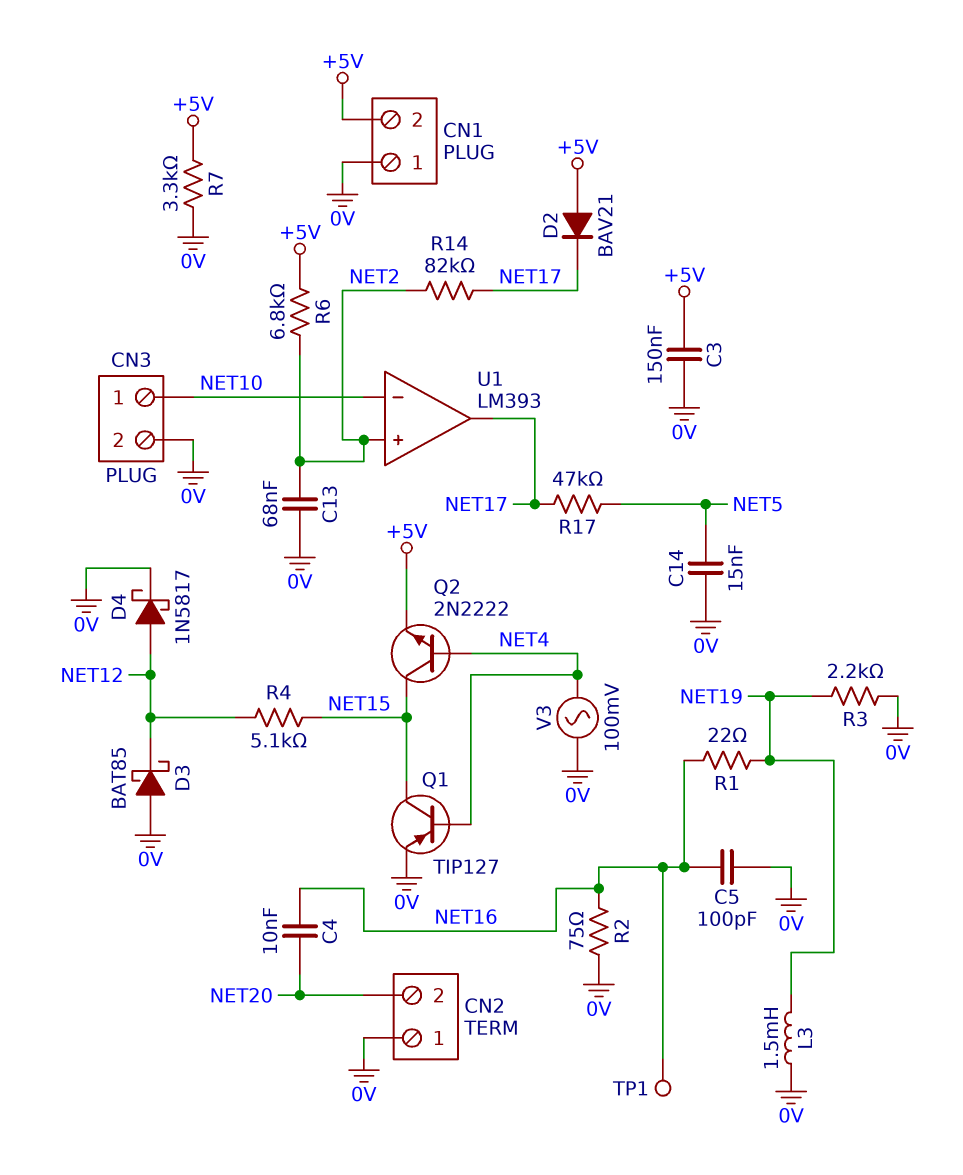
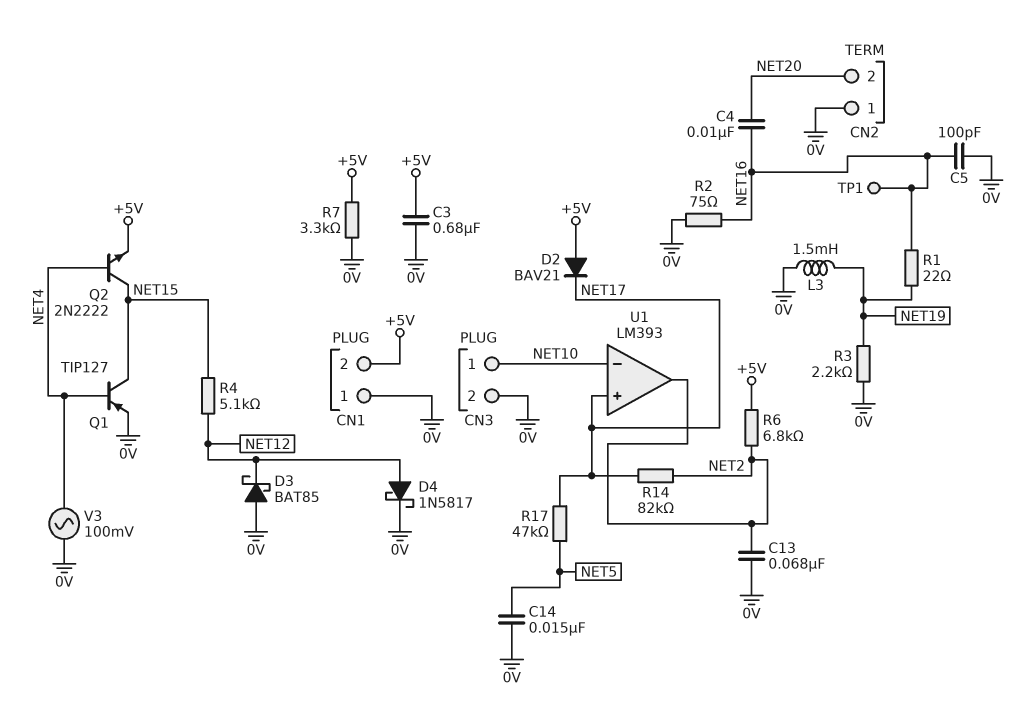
C3: 150nF (+5V, 0V) -> 680nF (+5V, 0V)
U1 pin in+: NET2 -> NET17
U1 pin out: NET17 -> NET2

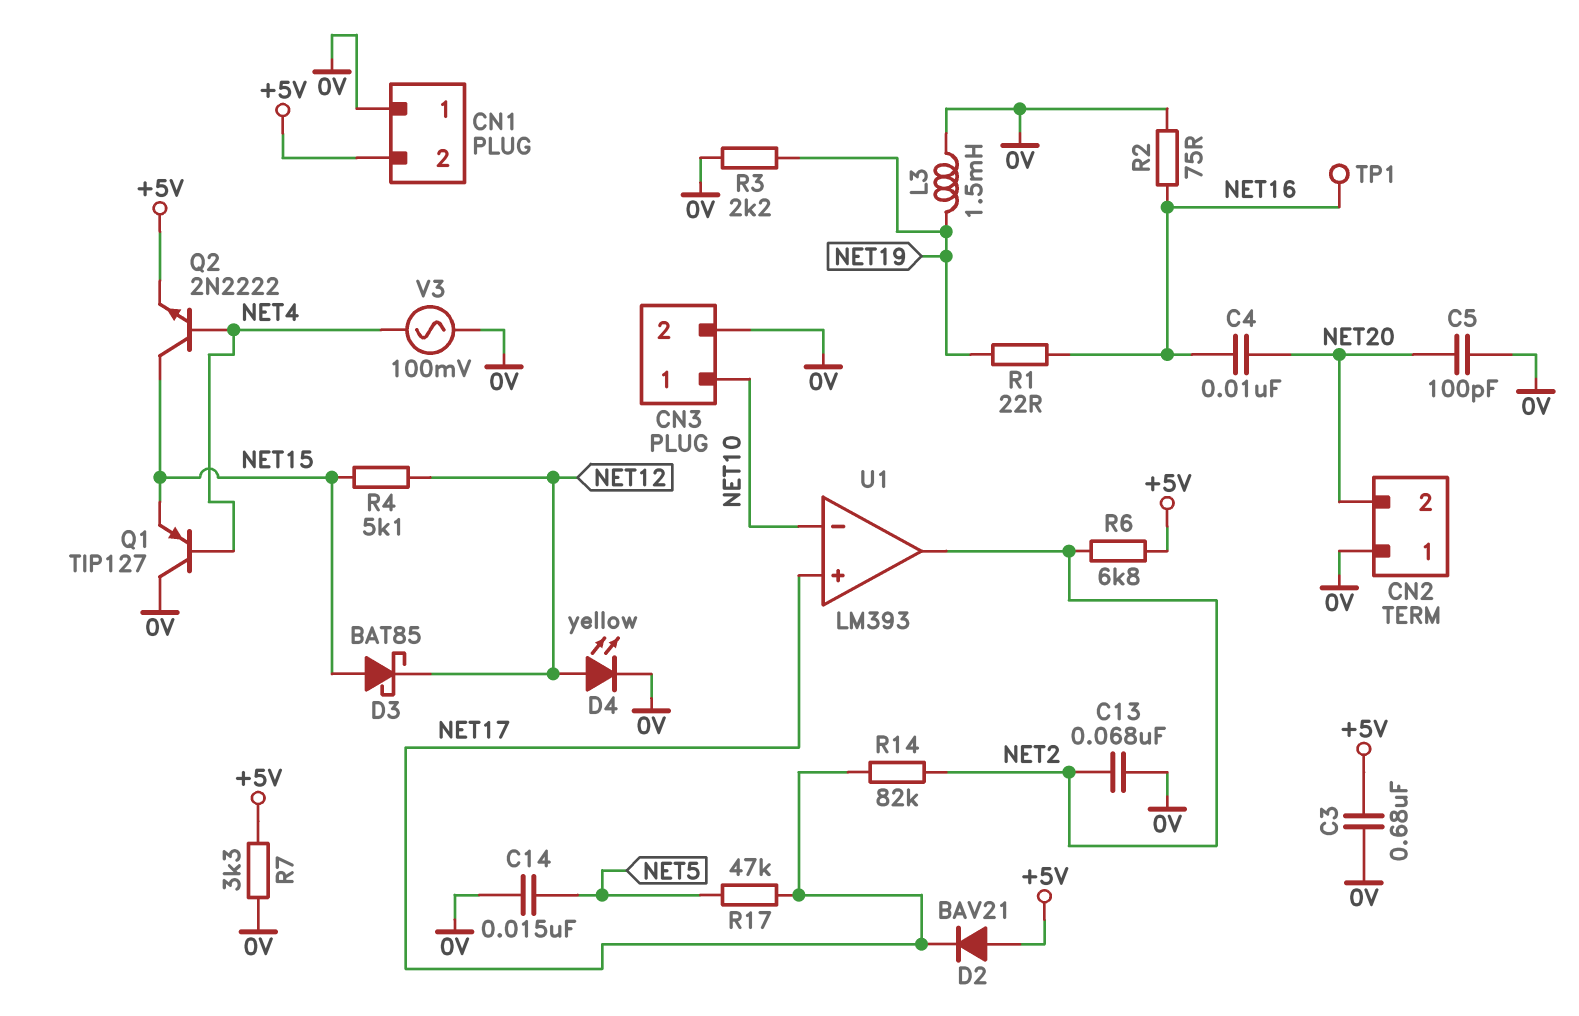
C5: 100pF (0V, NET16) -> 100pF (0V, NET20)
D3: schottky BAT85 (A 0V, K NET12) -> schottky BAT85 (A NET15, K NET12)
D4: schottky 1N5817 (A NET12, K 0V) -> LED yellow (A NET12, K 0V)
Q1: PNP TIP127 (B NET4, C NET15, E 0V) -> PNP TIP127 (B NET4, C 0V, E NET15)

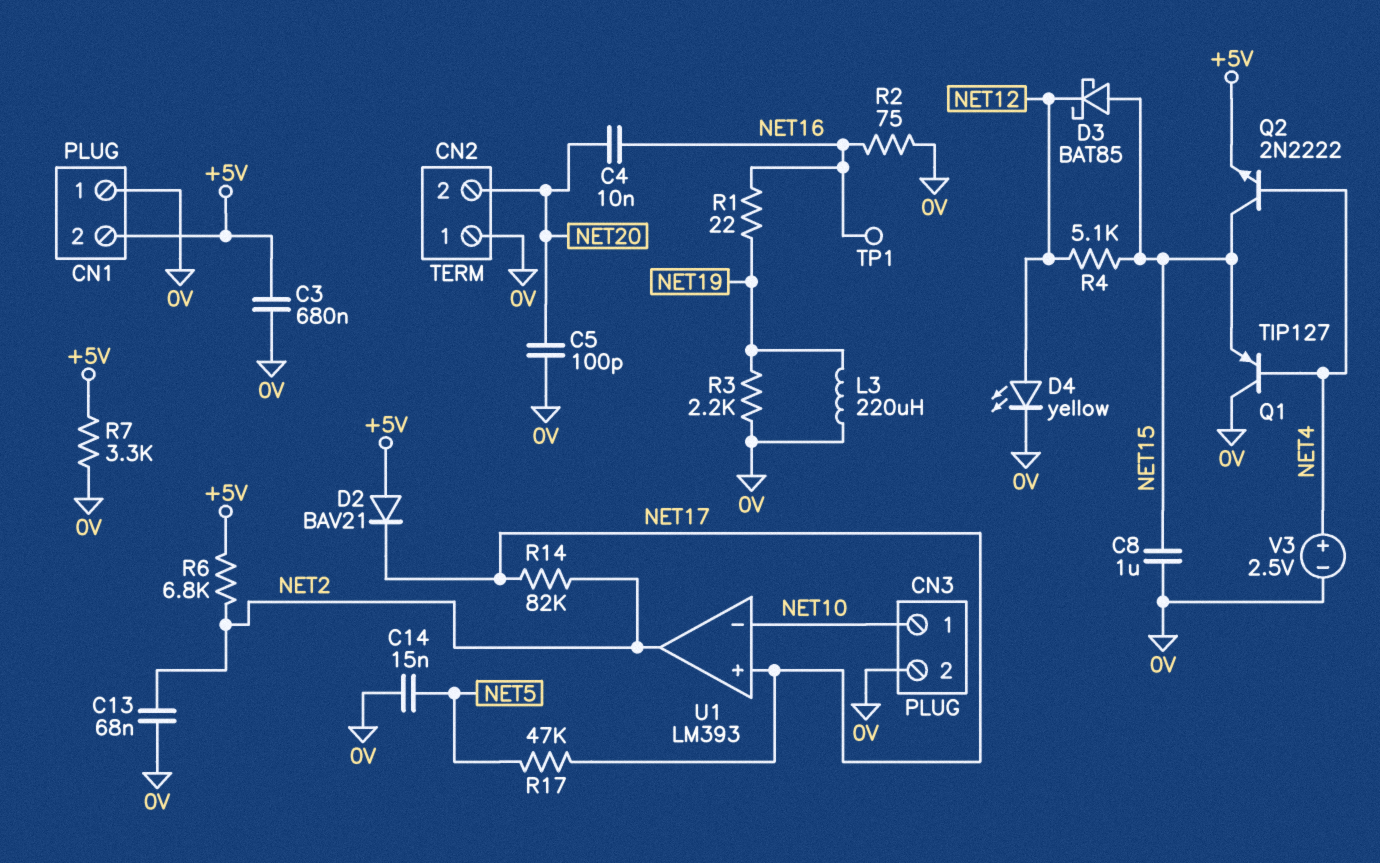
C8: none -> 1uF (0V, NET15)
L3: 1.5mH (0V, NET19) -> 220uH (0V, NET19)
V3: AC 100mV (0V, NET4) -> 2.5V (plus NET4, minus 0V)

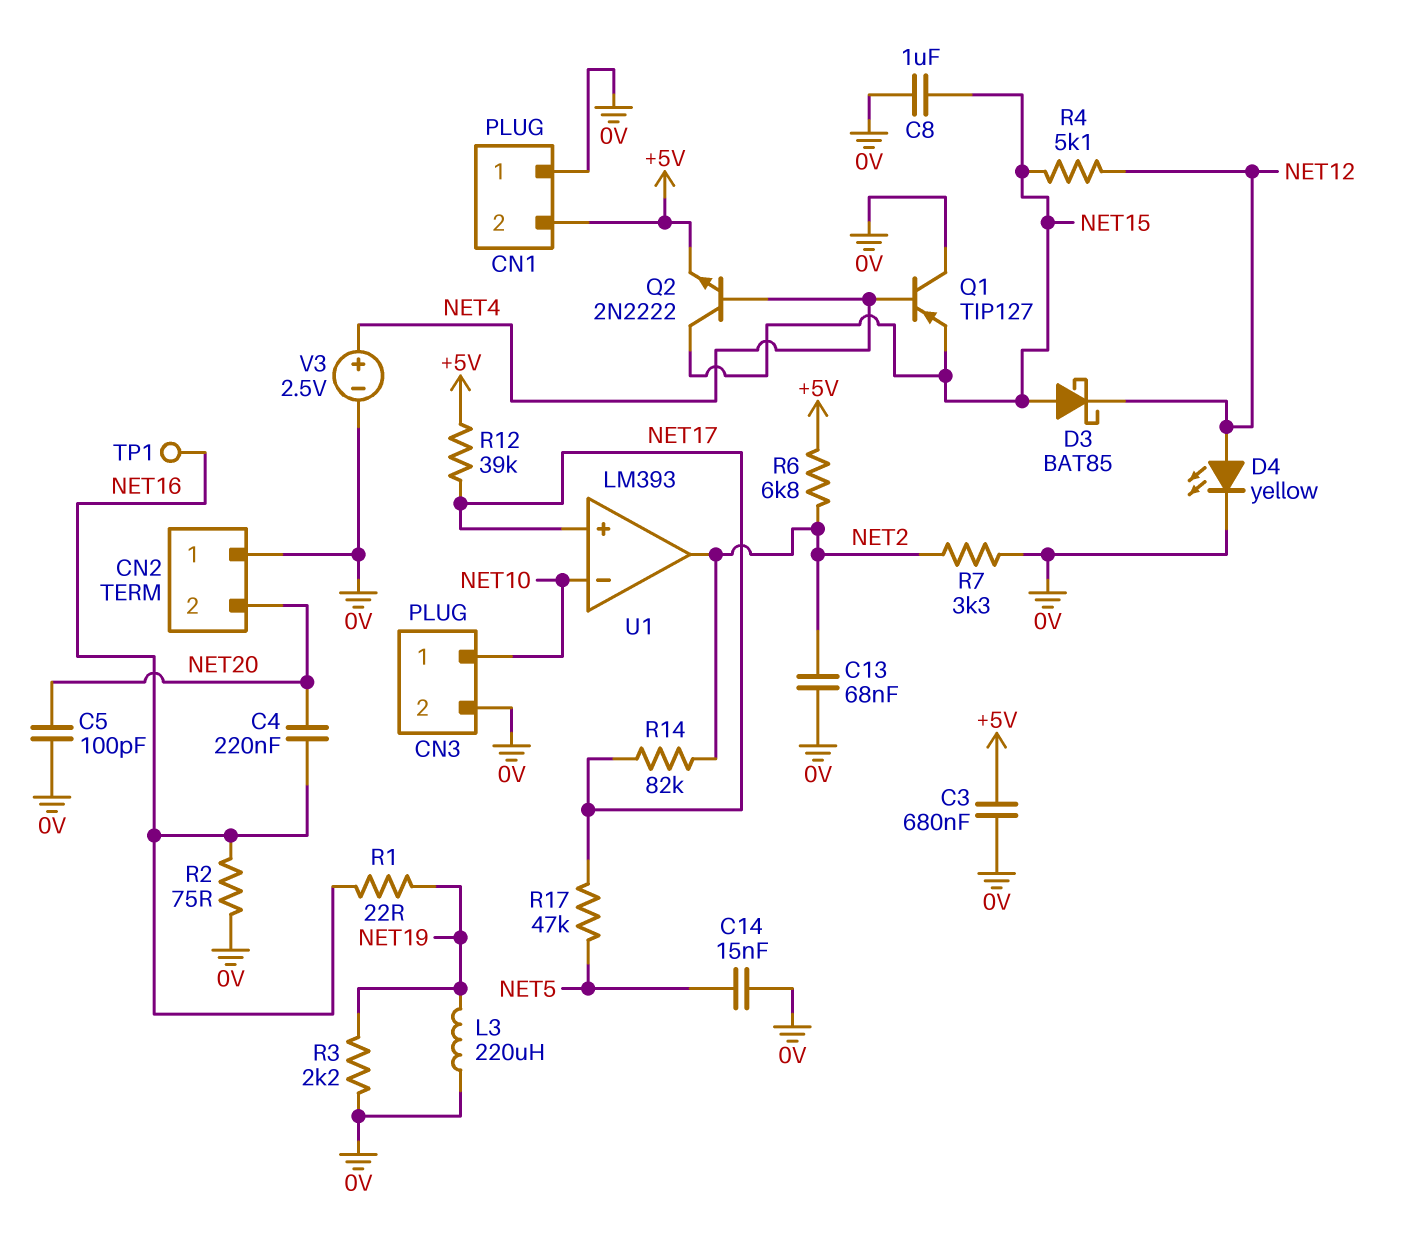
C4: 10nF (NET16, NET20) -> 220nF (NET16, NET20)
D2: diode BAV21 (A +5V, K NET17) -> none
R7: 3.3k (+5V, 0V) -> 3.3k (0V, NET2)
R12: none -> 39k (+5V, NET17)

